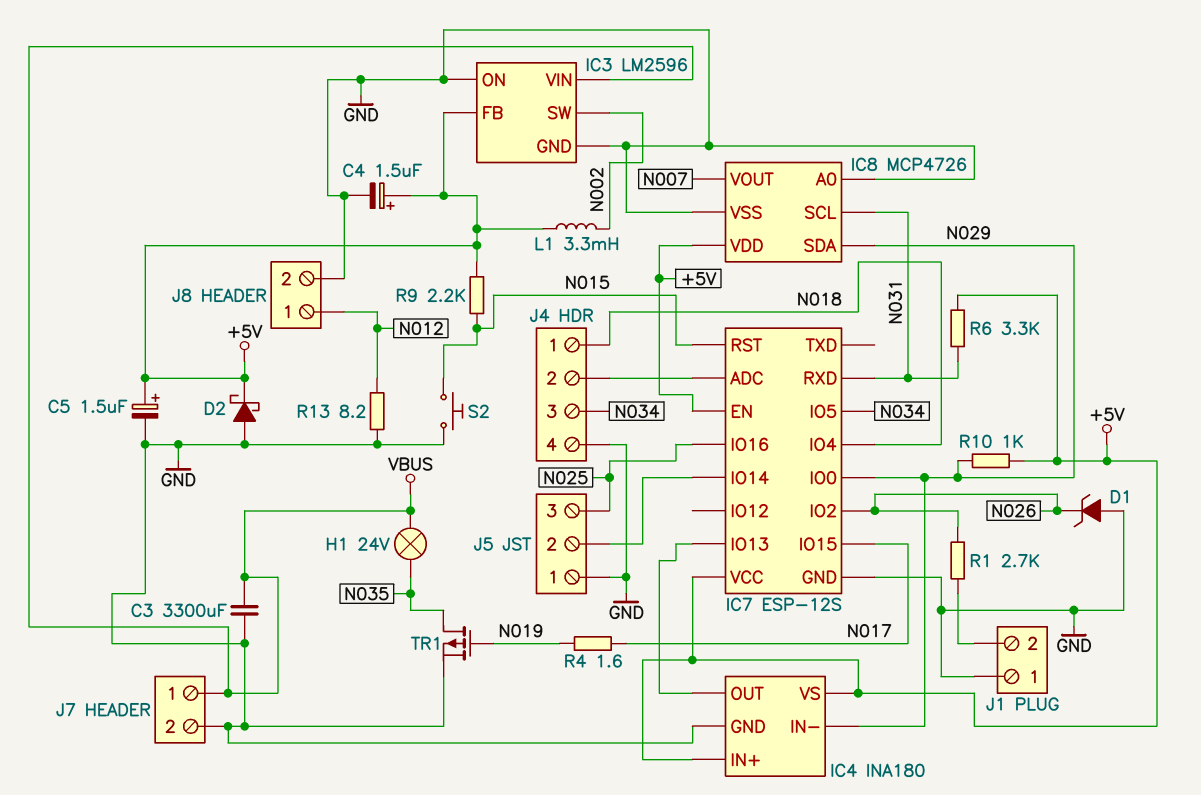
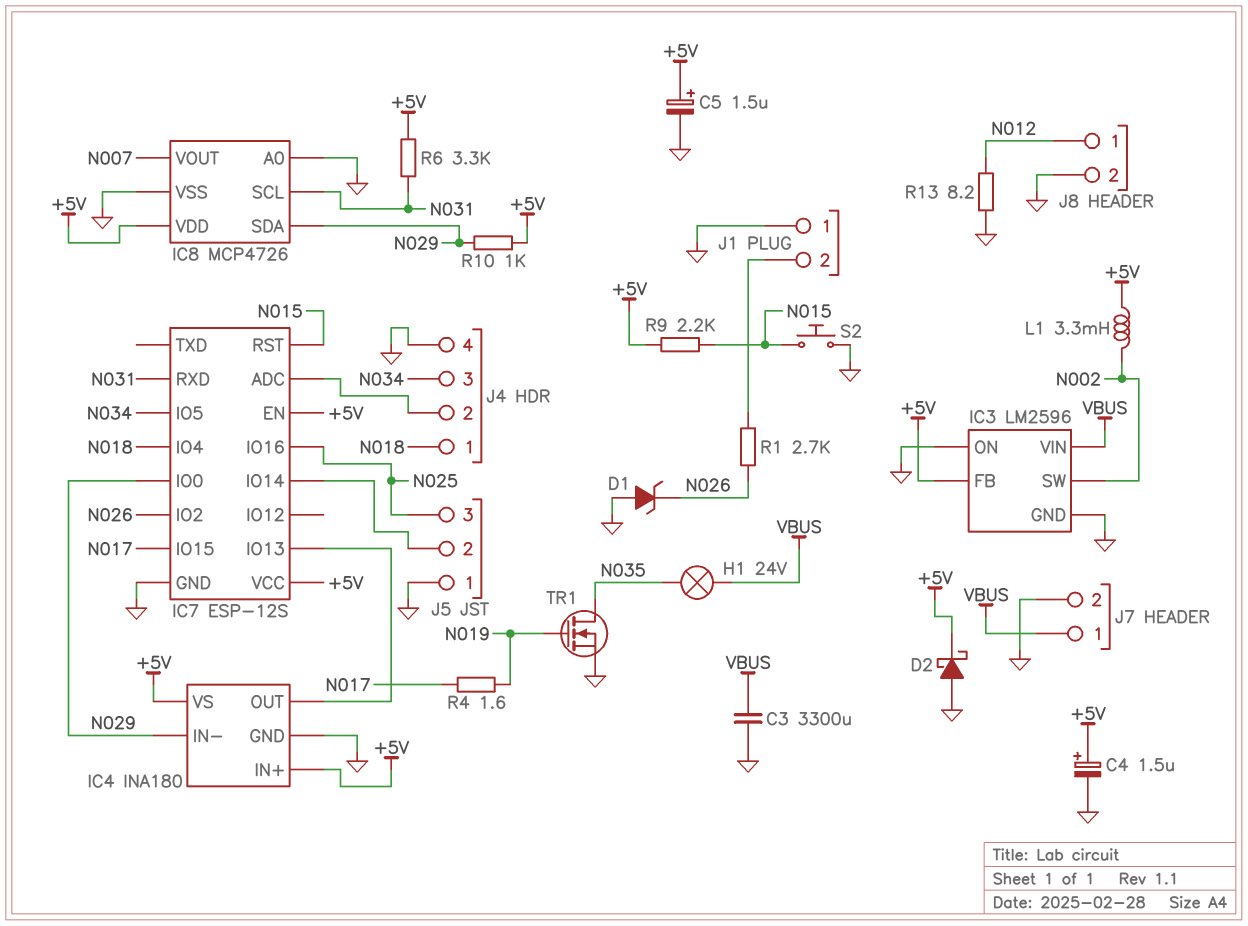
TR1: PMOS (G N019, D N035, S GND) -> NMOS (G N019, D N035, S GND)

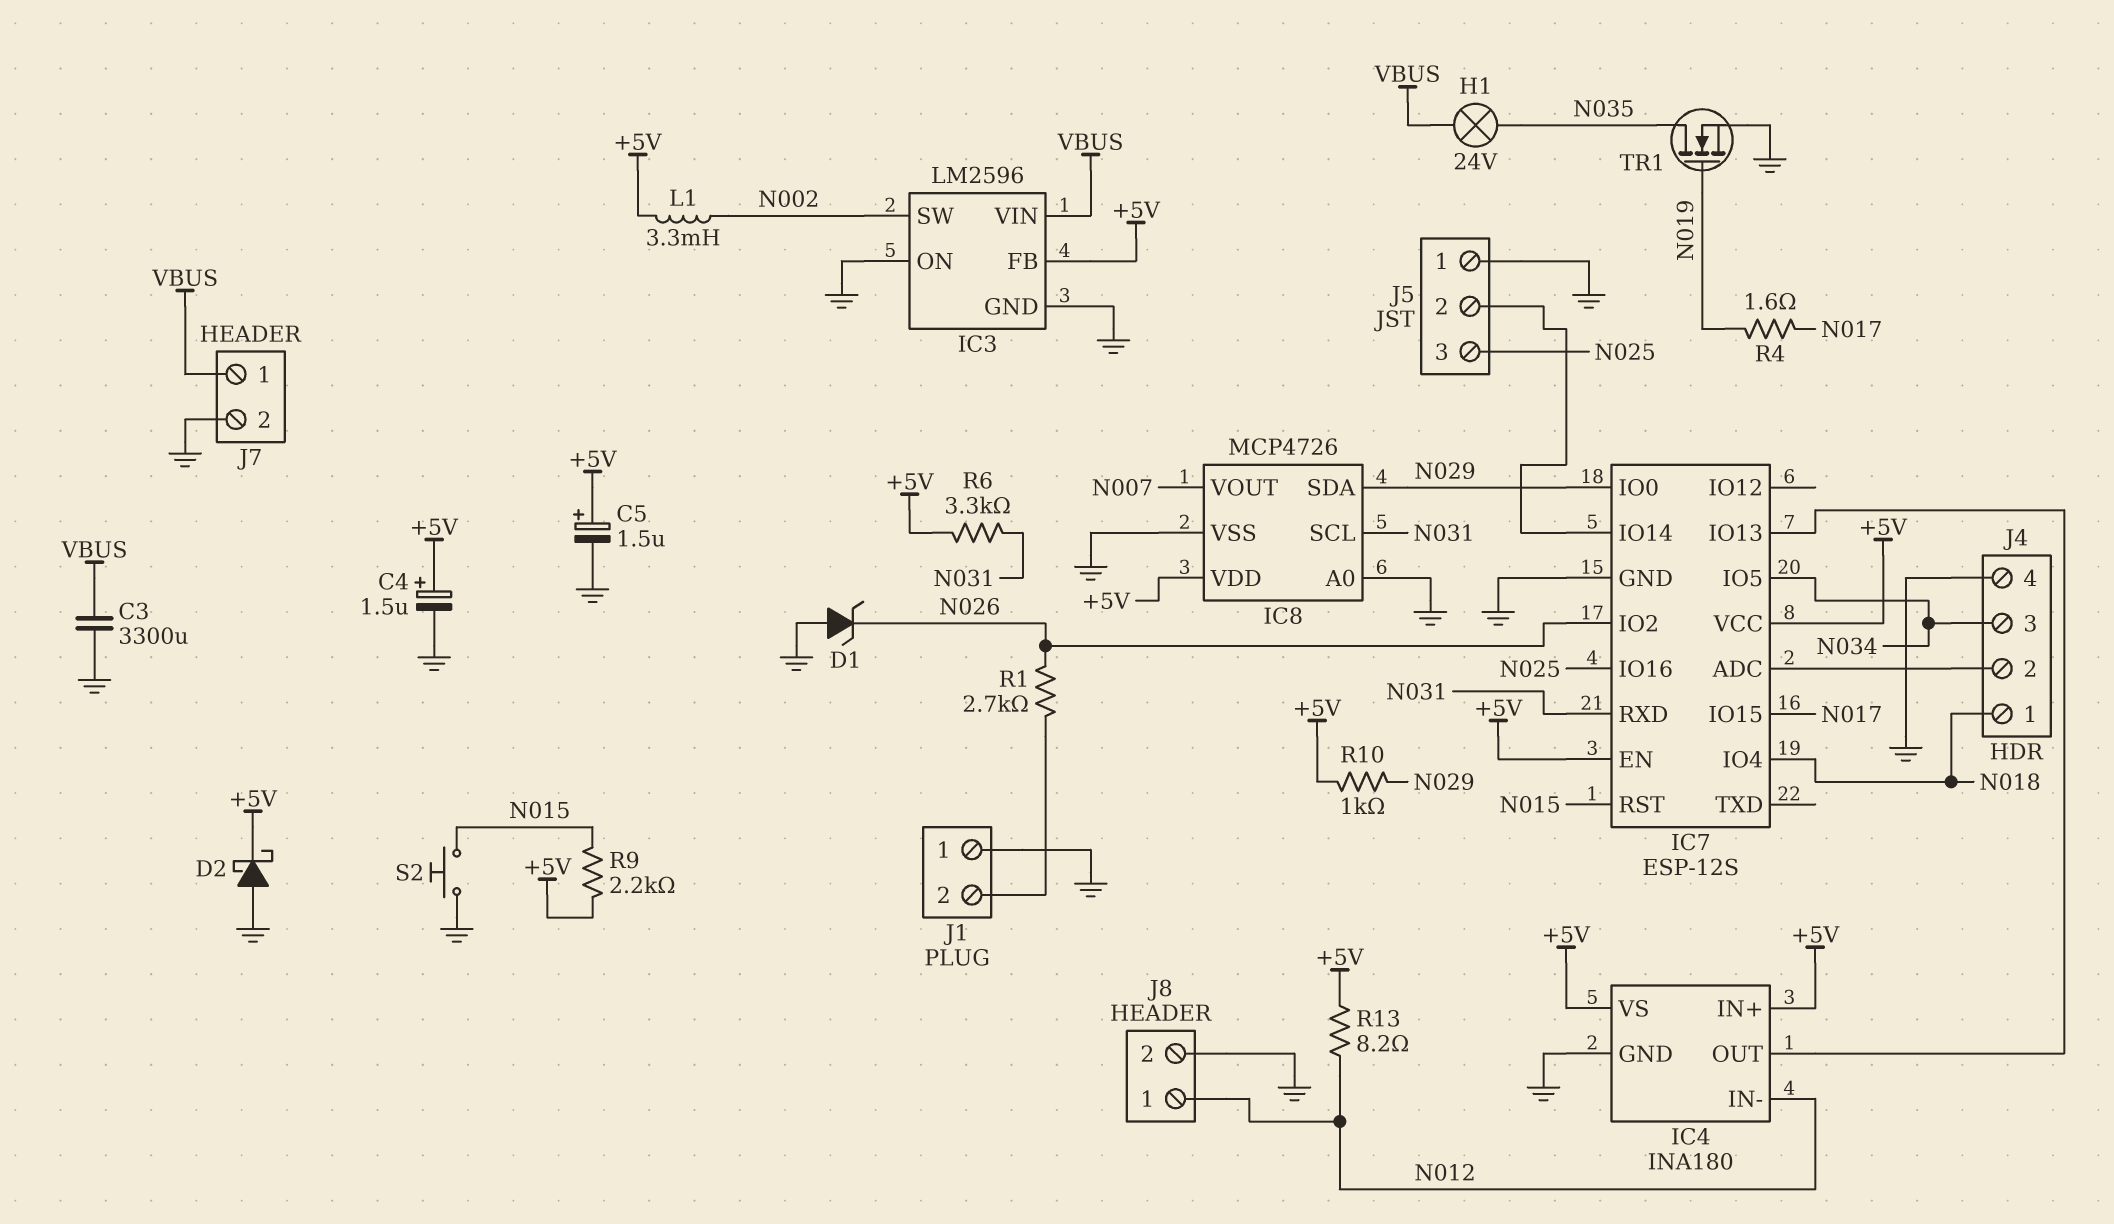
IC4 pin IN-: N029 -> N012
R13: 8.2 (GND, N012) -> 8.2 (+5V, N012)

